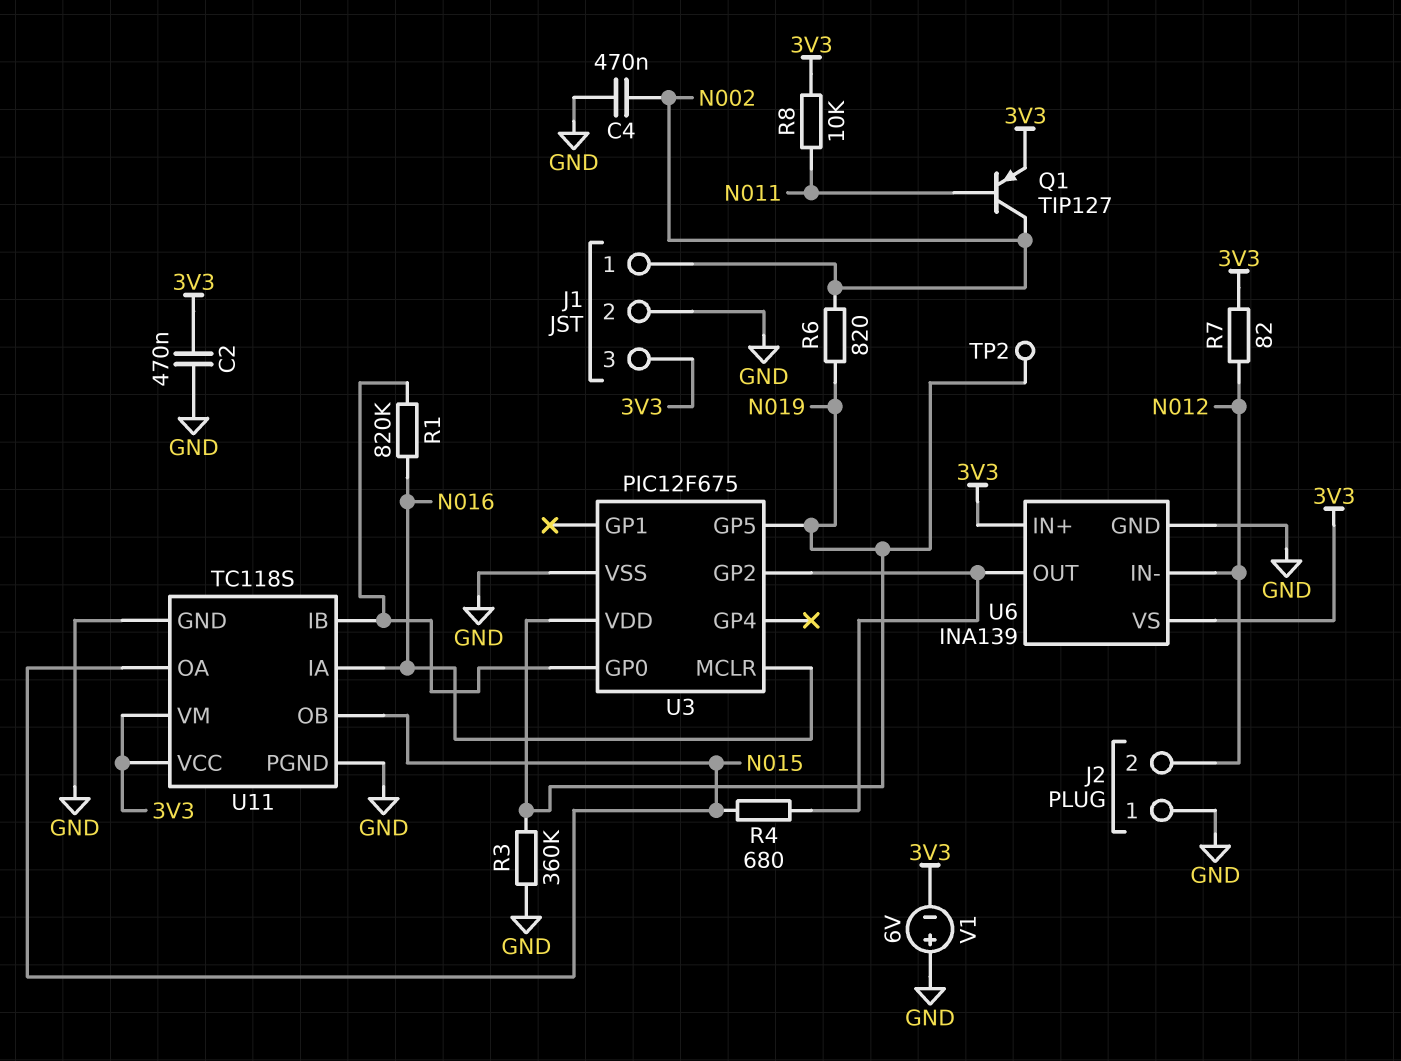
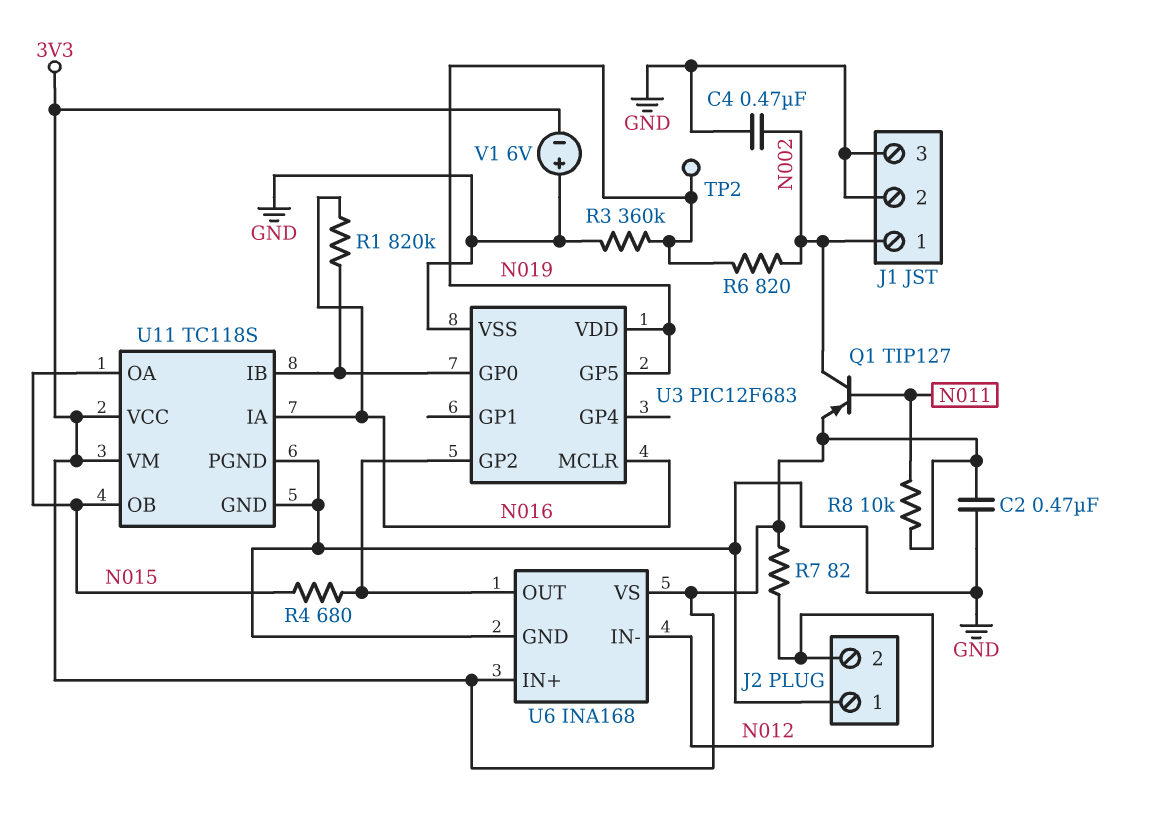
J1 pin 3: 3V3 -> GND
U3: PIC12F675 -> PIC12F683
U6: INA139 -> INA168

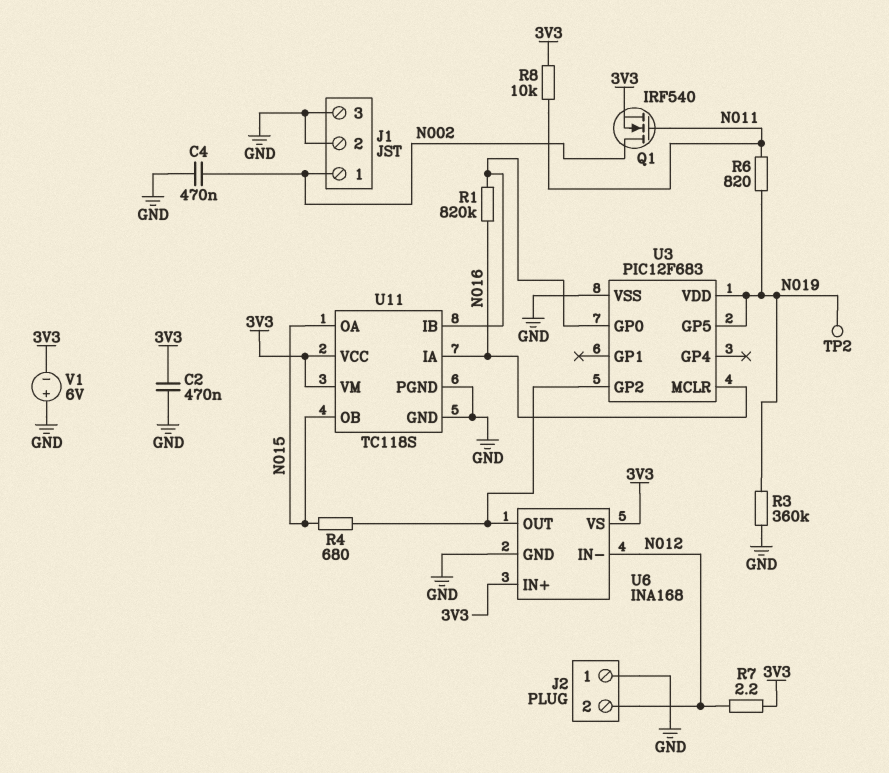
Q1: PNP TIP127 (B N011, C N002, E 3V3) -> NMOS IRF540 (G N011, D N002, S 3V3)
R6: 820 (N002, N019) -> 820 (N011, N019)
R7: 82 (3V3, N012) -> 2.2 (3V3, N012)

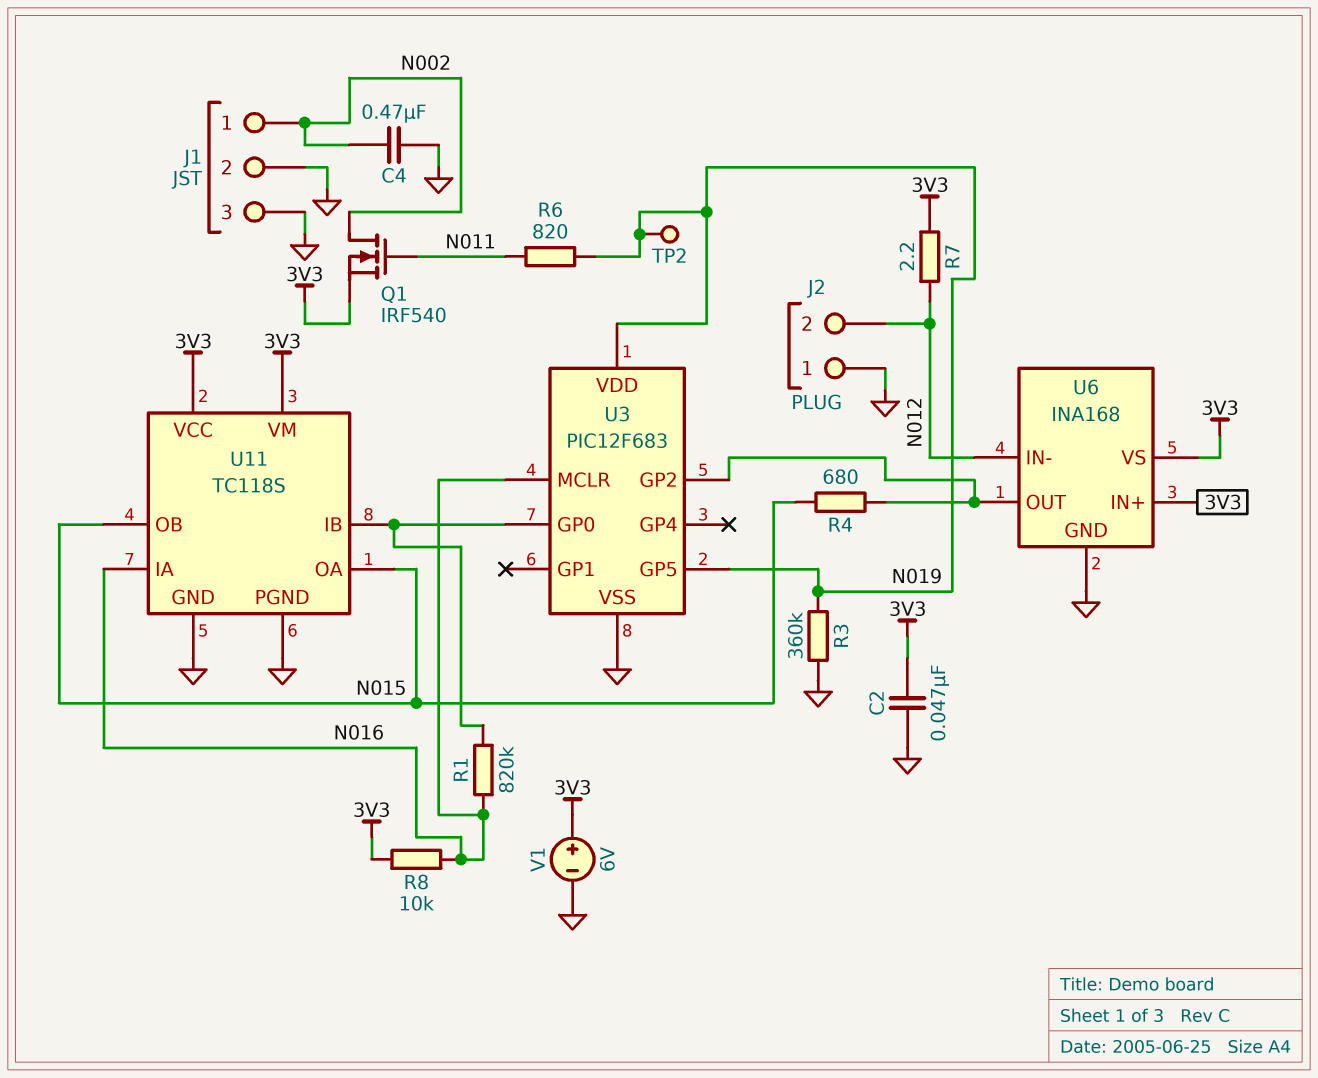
C2: 470nF (3V3, GND) -> 47nF (3V3, GND)
R8: 10k (3V3, N011) -> 10k (3V3, N016)
V1: 6V (plus GND, minus 3V3) -> 6V (plus 3V3, minus GND)

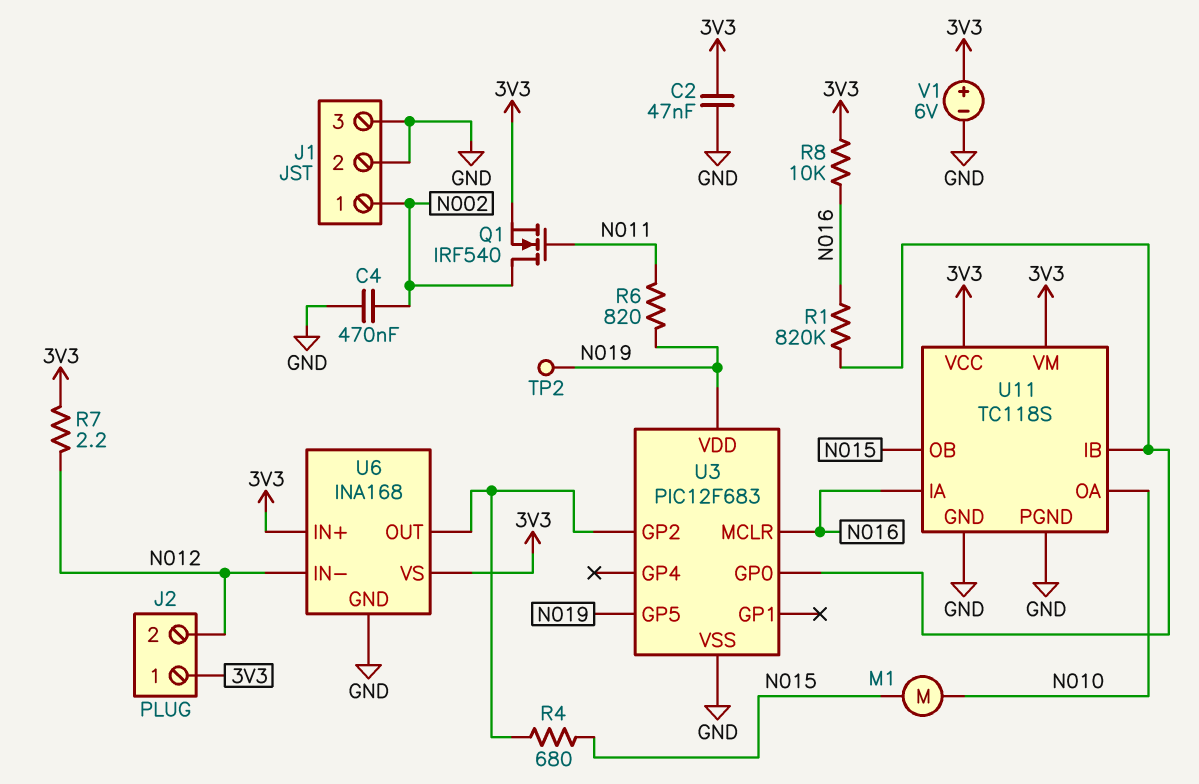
J2 pin 1: GND -> 3V3
M1: none -> motor (N010, N015)
R3: 360k (GND, N019) -> none
U11 pin OA: N015 -> N010

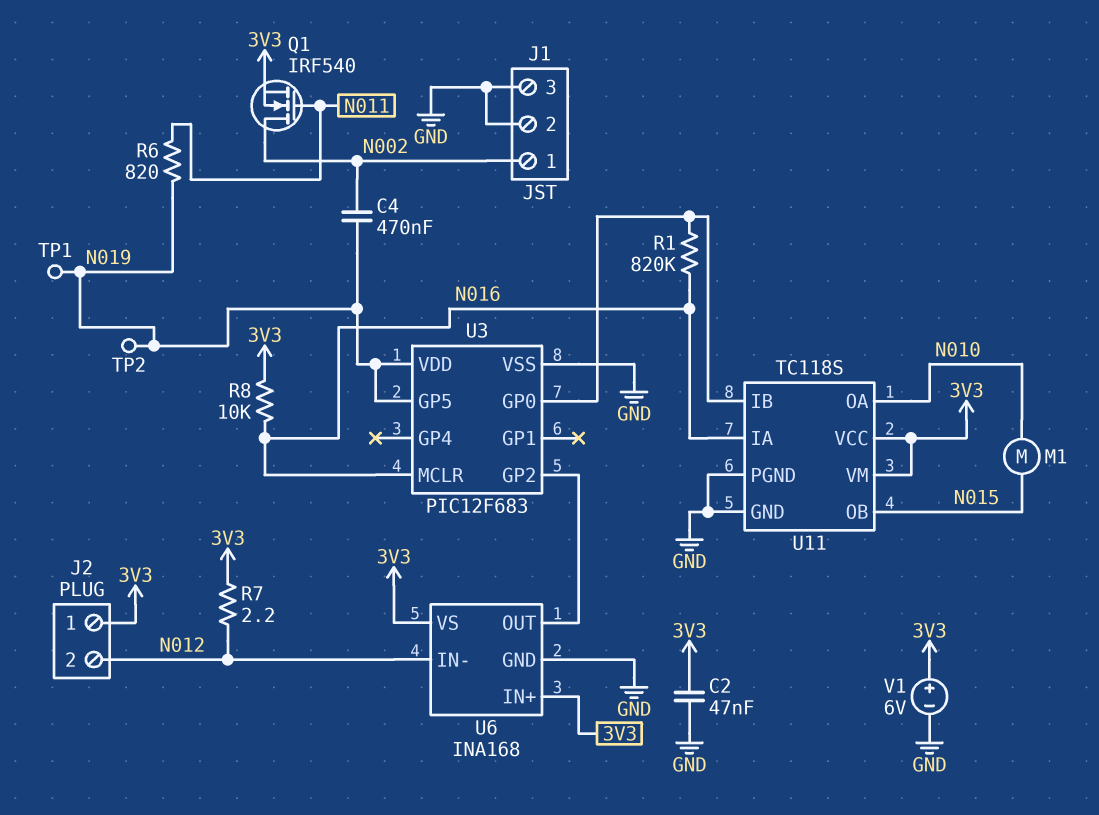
C4: 470nF (GND, N002) -> 470nF (N002, N019)
R4: 680 (N015, U3/GP2) -> none
TP1: none -> test point (N019)

